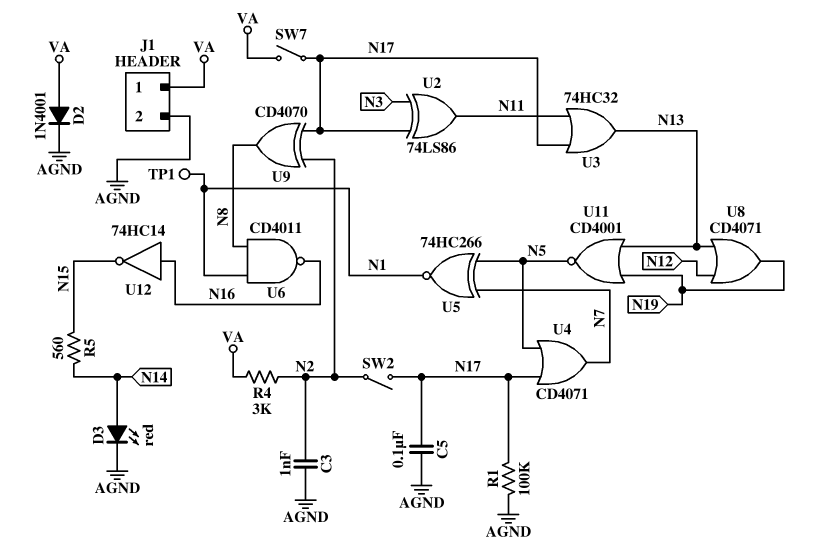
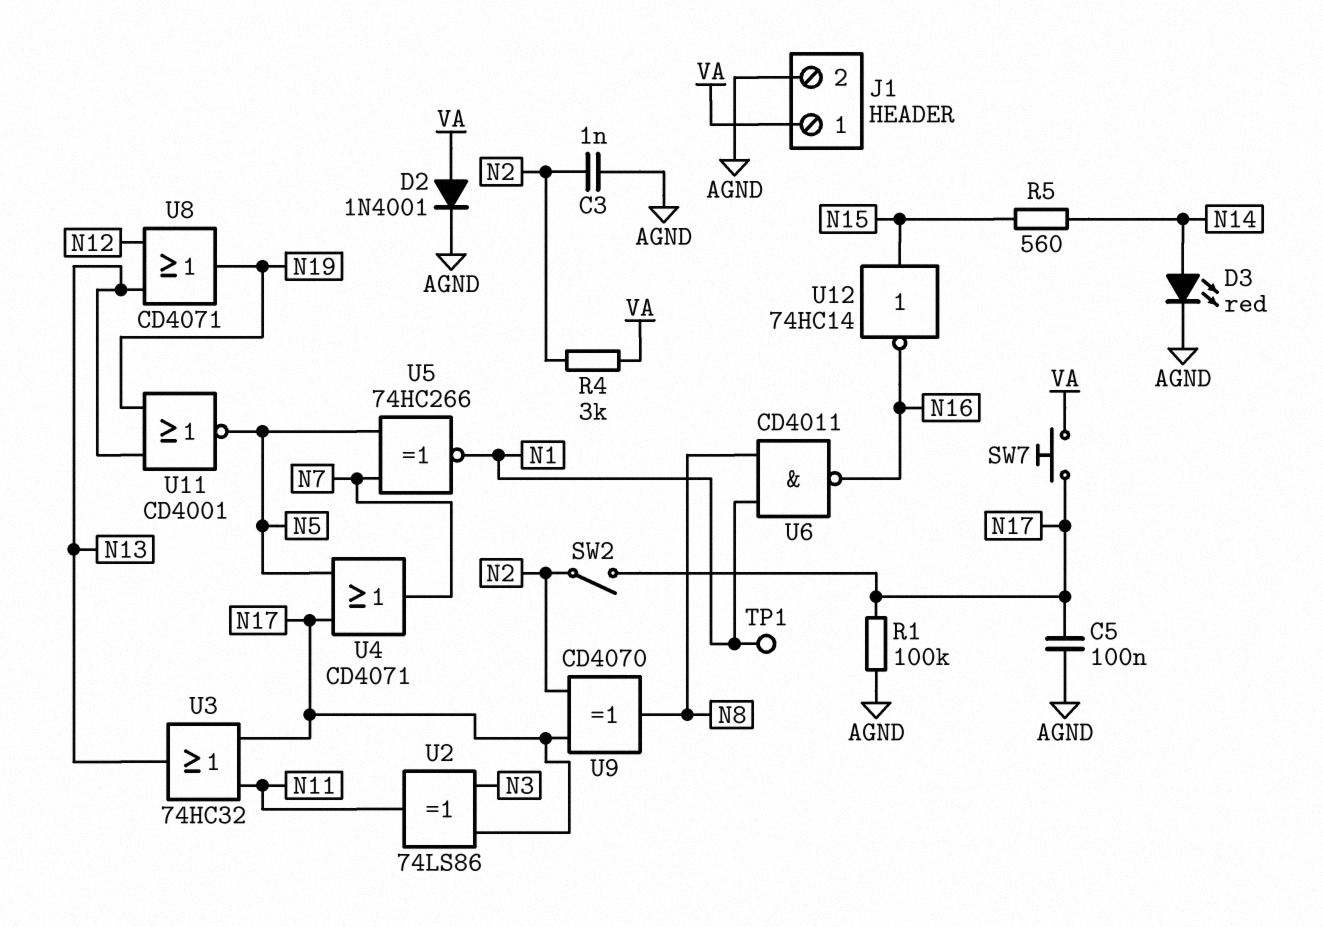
SW7: switch (N17, VA) -> button (N17, VA)
U12: NOT 74HC14 (in N16, out N15) -> NOT 74HC14 (in N15, out N16)

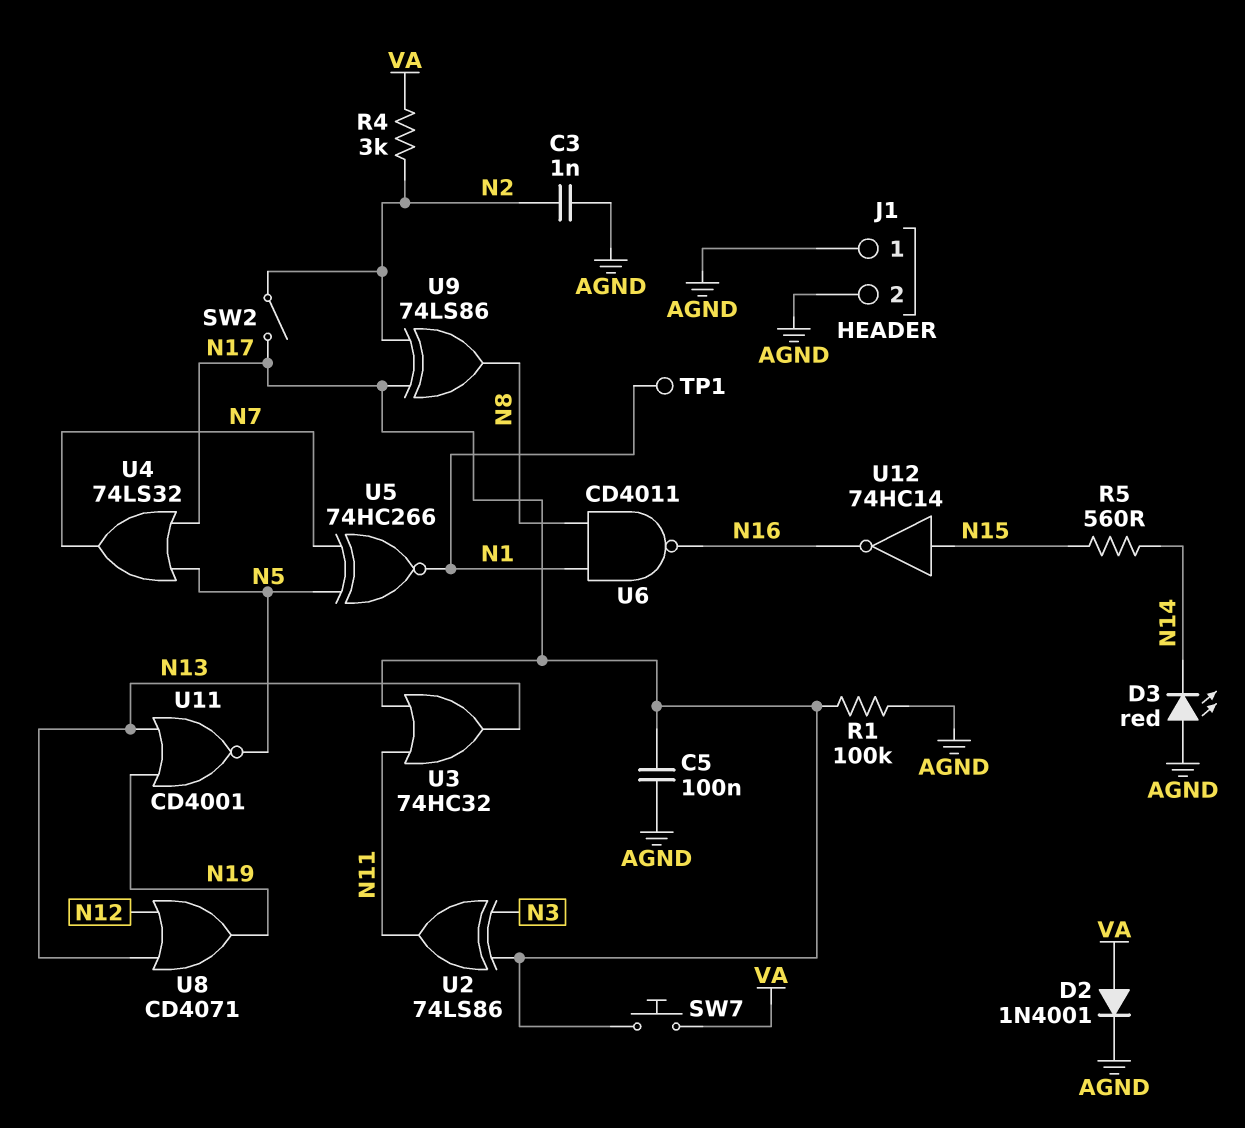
D3: LED red (A N14, K AGND) -> LED red (A AGND, K N14)
J1 pin 1: VA -> AGND
U4: OR CD4071 (in N5, in N17, out N7) -> OR 74LS32 (in N5, in N17, out N7)
U9: XOR CD4070 (in N2, in N17, out N8) -> XOR 74LS86 (in N2, in N17, out N8)

